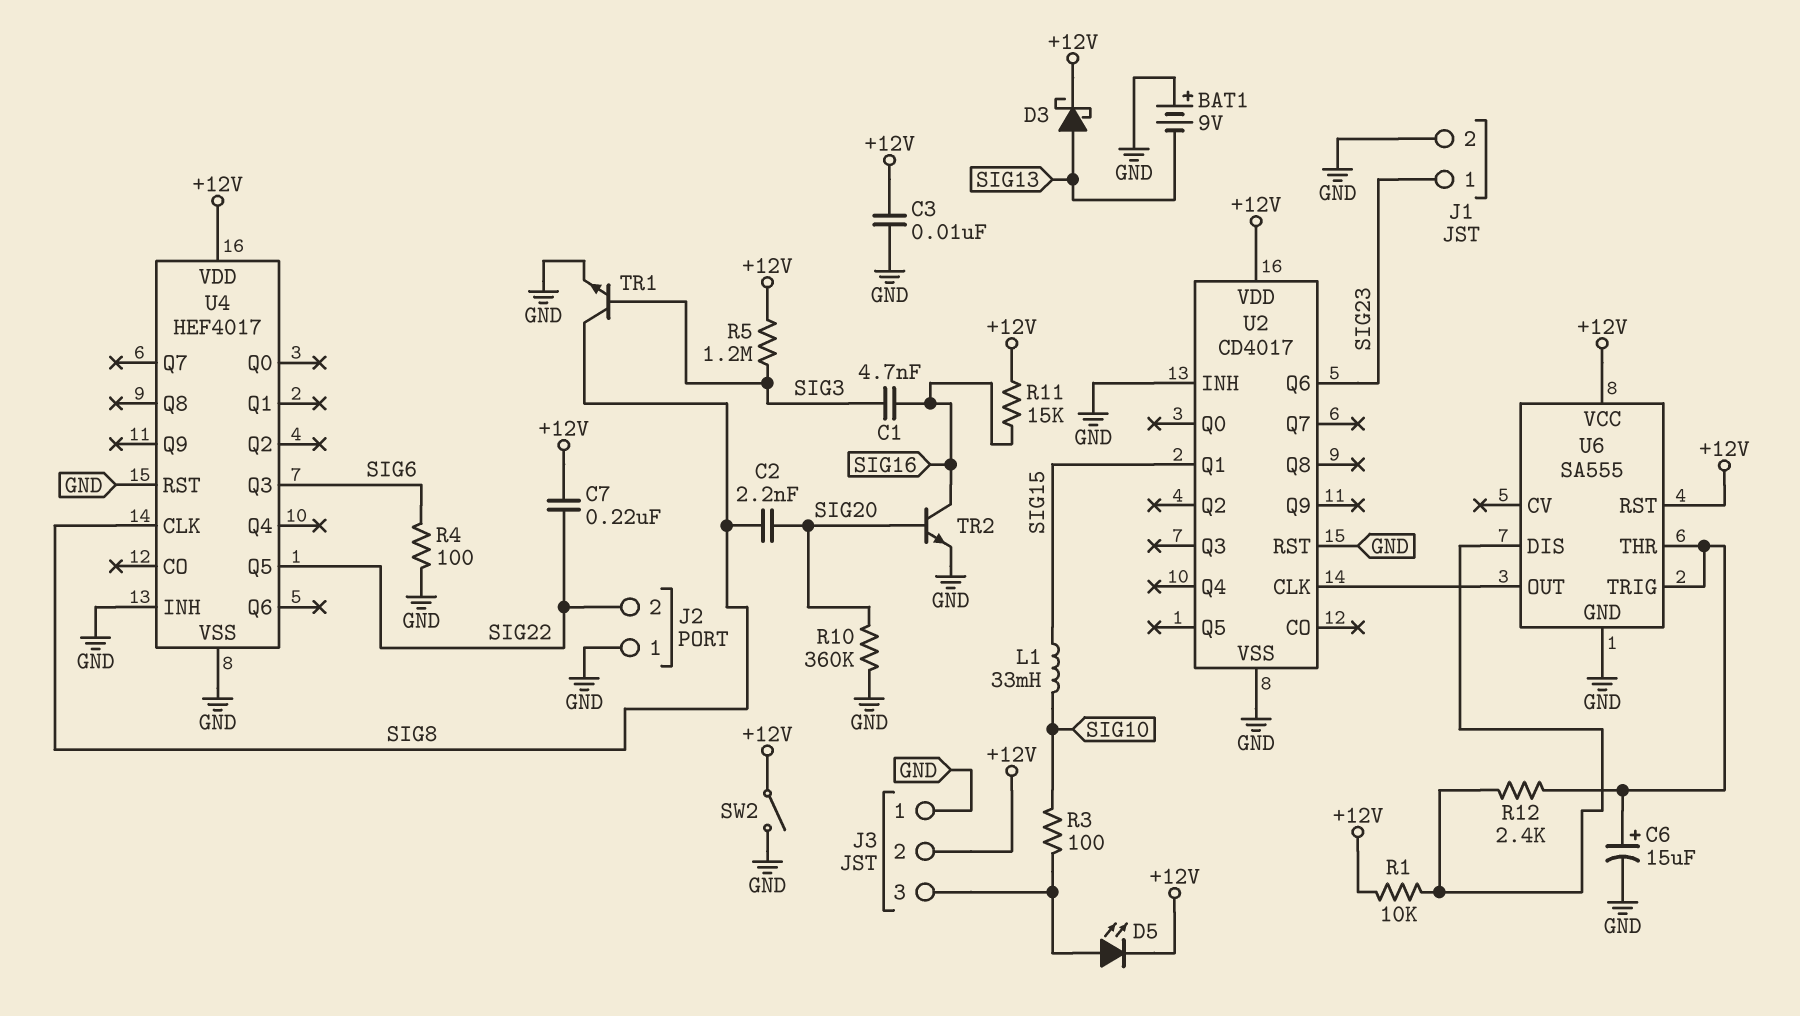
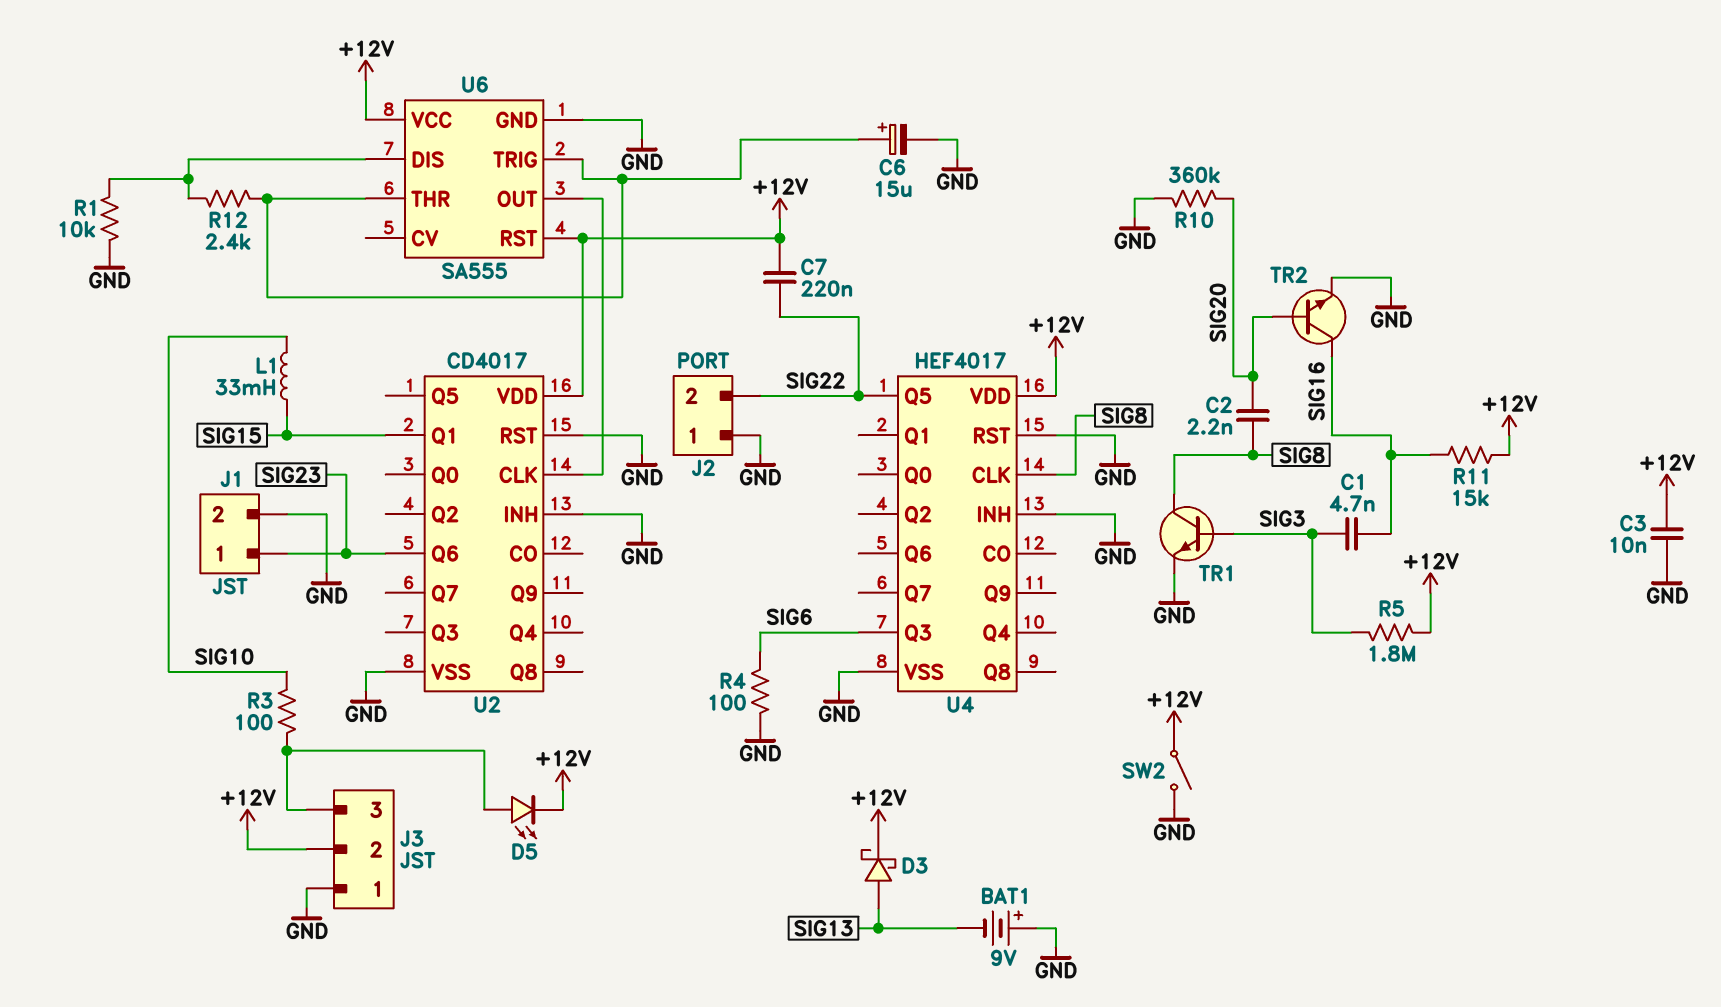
R1: 10k (+12V, U6/DIS) -> 10k (GND, U6/DIS)
R5: 1.2M (+12V, SIG3) -> 1.8M (+12V, SIG3)

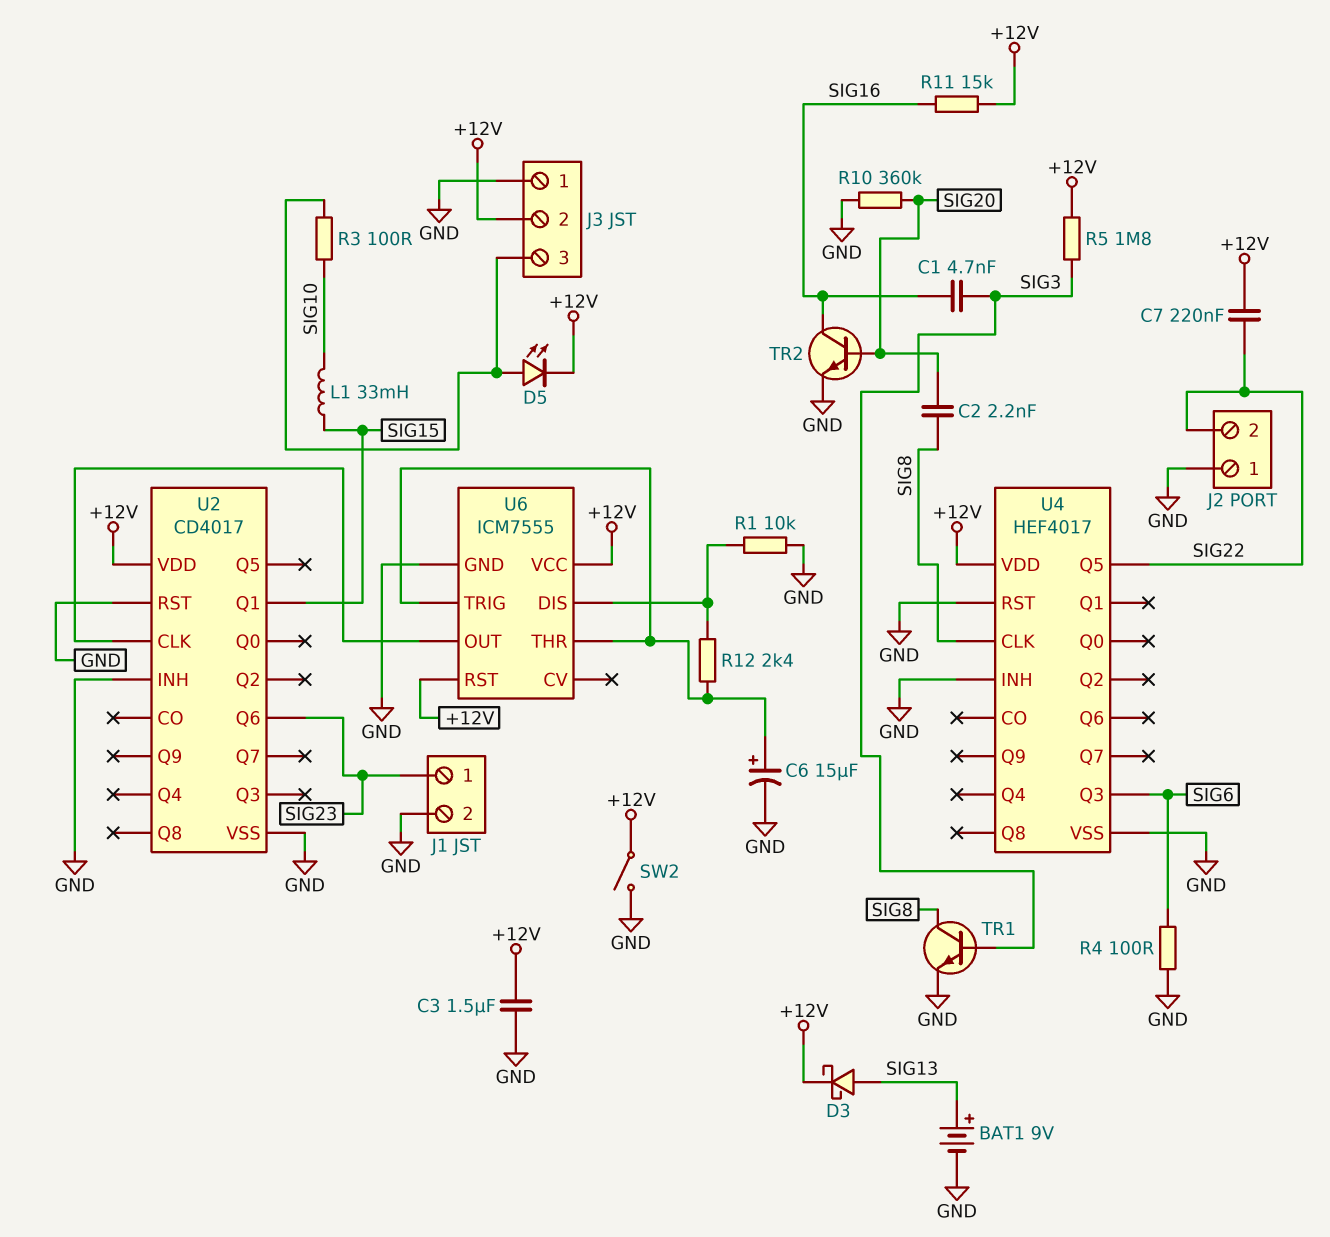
BAT1: 9V (plus GND, minus SIG13) -> 9V (plus SIG13, minus GND)
C3: 10nF (+12V, GND) -> 1.5uF (+12V, GND)
U6: SA555 -> ICM7555

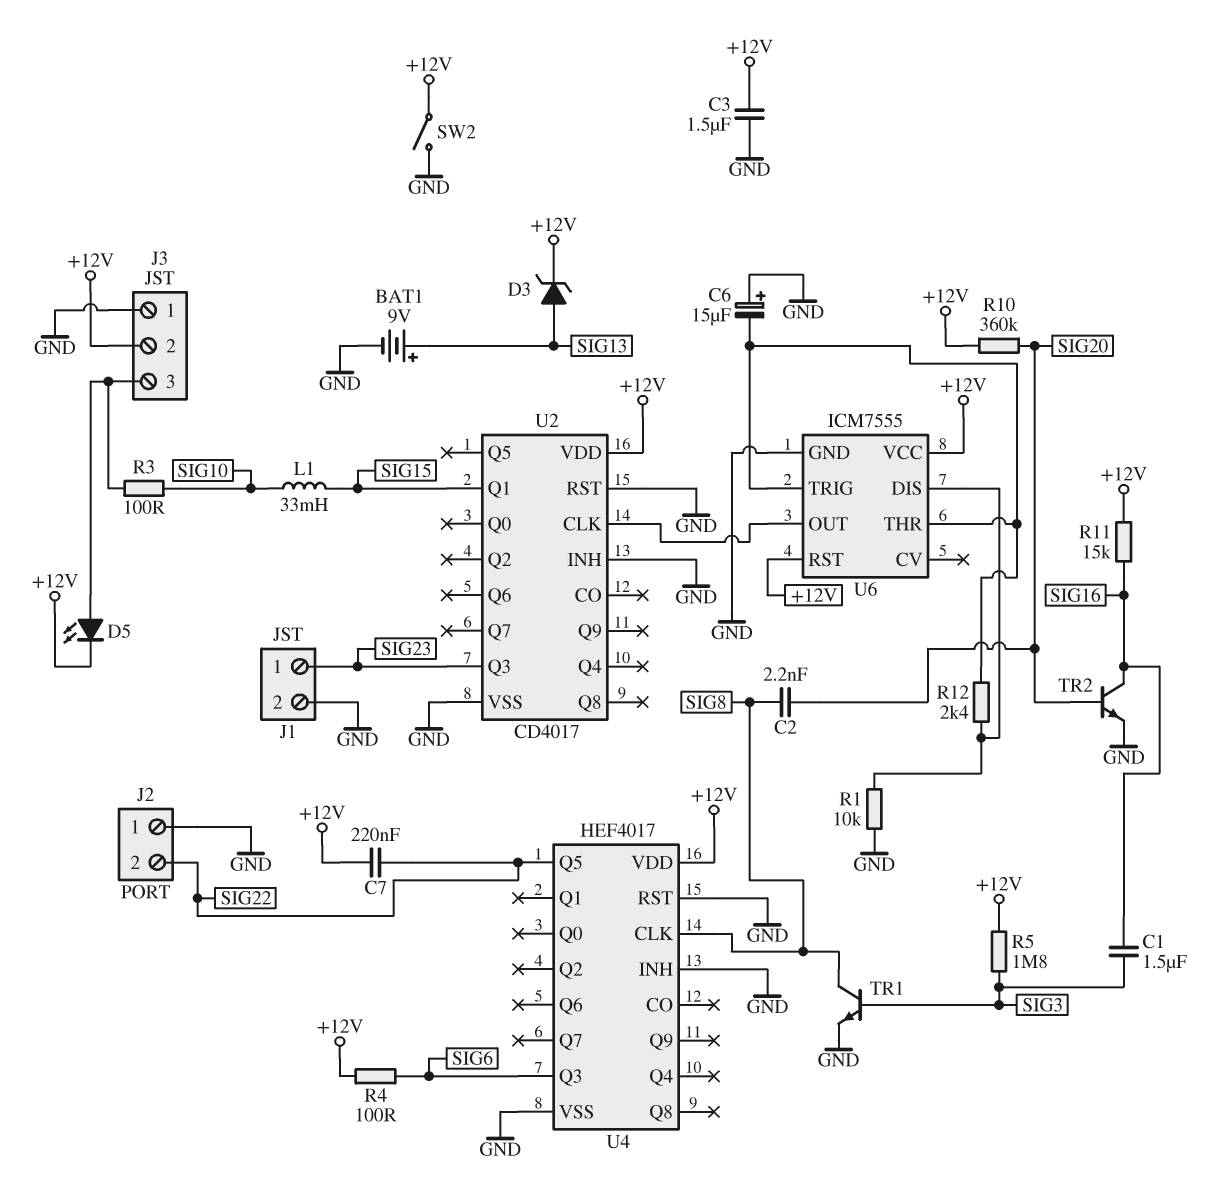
C1: 4.7nF (SIG3, SIG16) -> 1.5uF (SIG3, SIG16)
C6: 15uF (plus U6/THR, minus GND) -> 15uF (plus GND, minus U6/THR)
D3: schottky (A SIG13, K +12V) -> zener (A SIG13, K +12V)
R4: 100 (GND, SIG6) -> 100 (+12V, SIG6)
R10: 360k (GND, SIG20) -> 360k (+12V, SIG20)
U2 pin Q3: none -> SIG23
U2 pin Q6: SIG23 -> none

